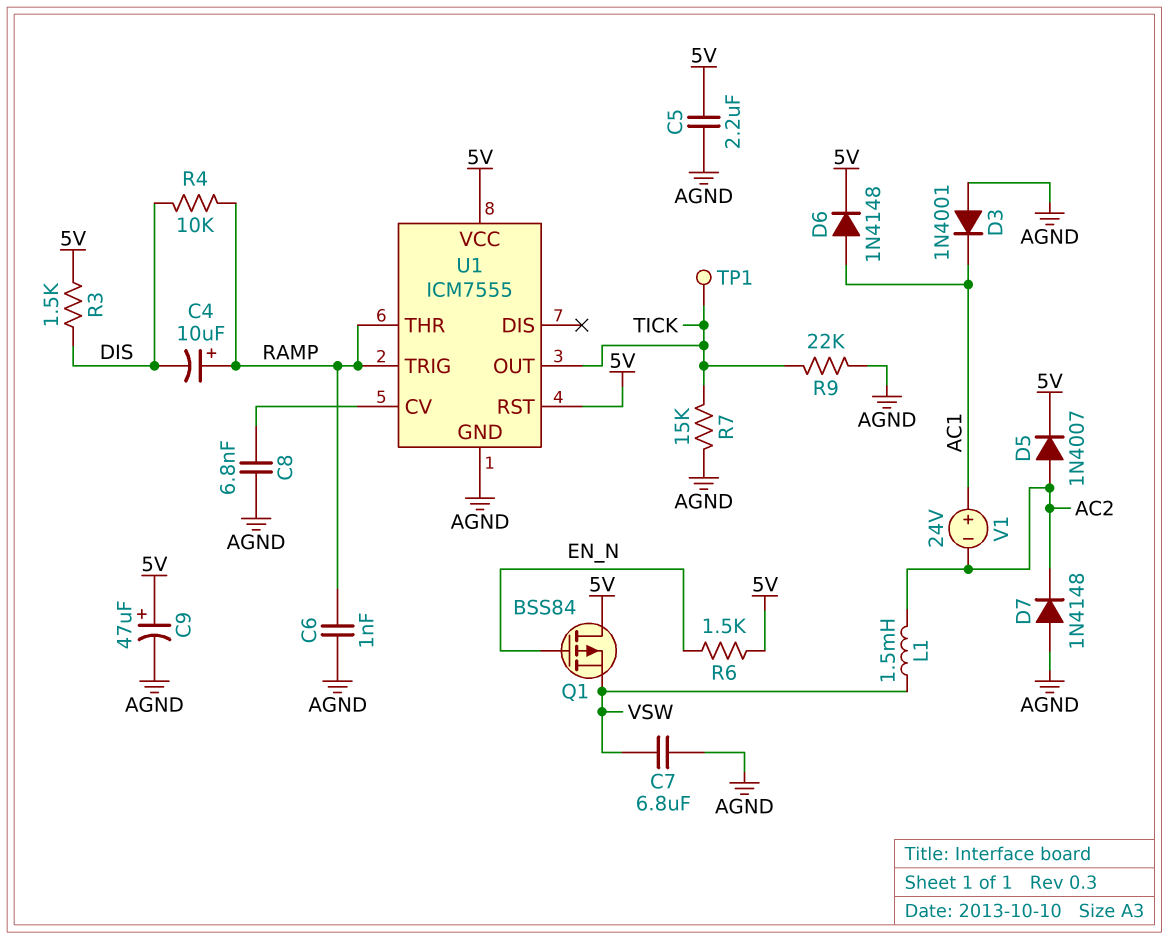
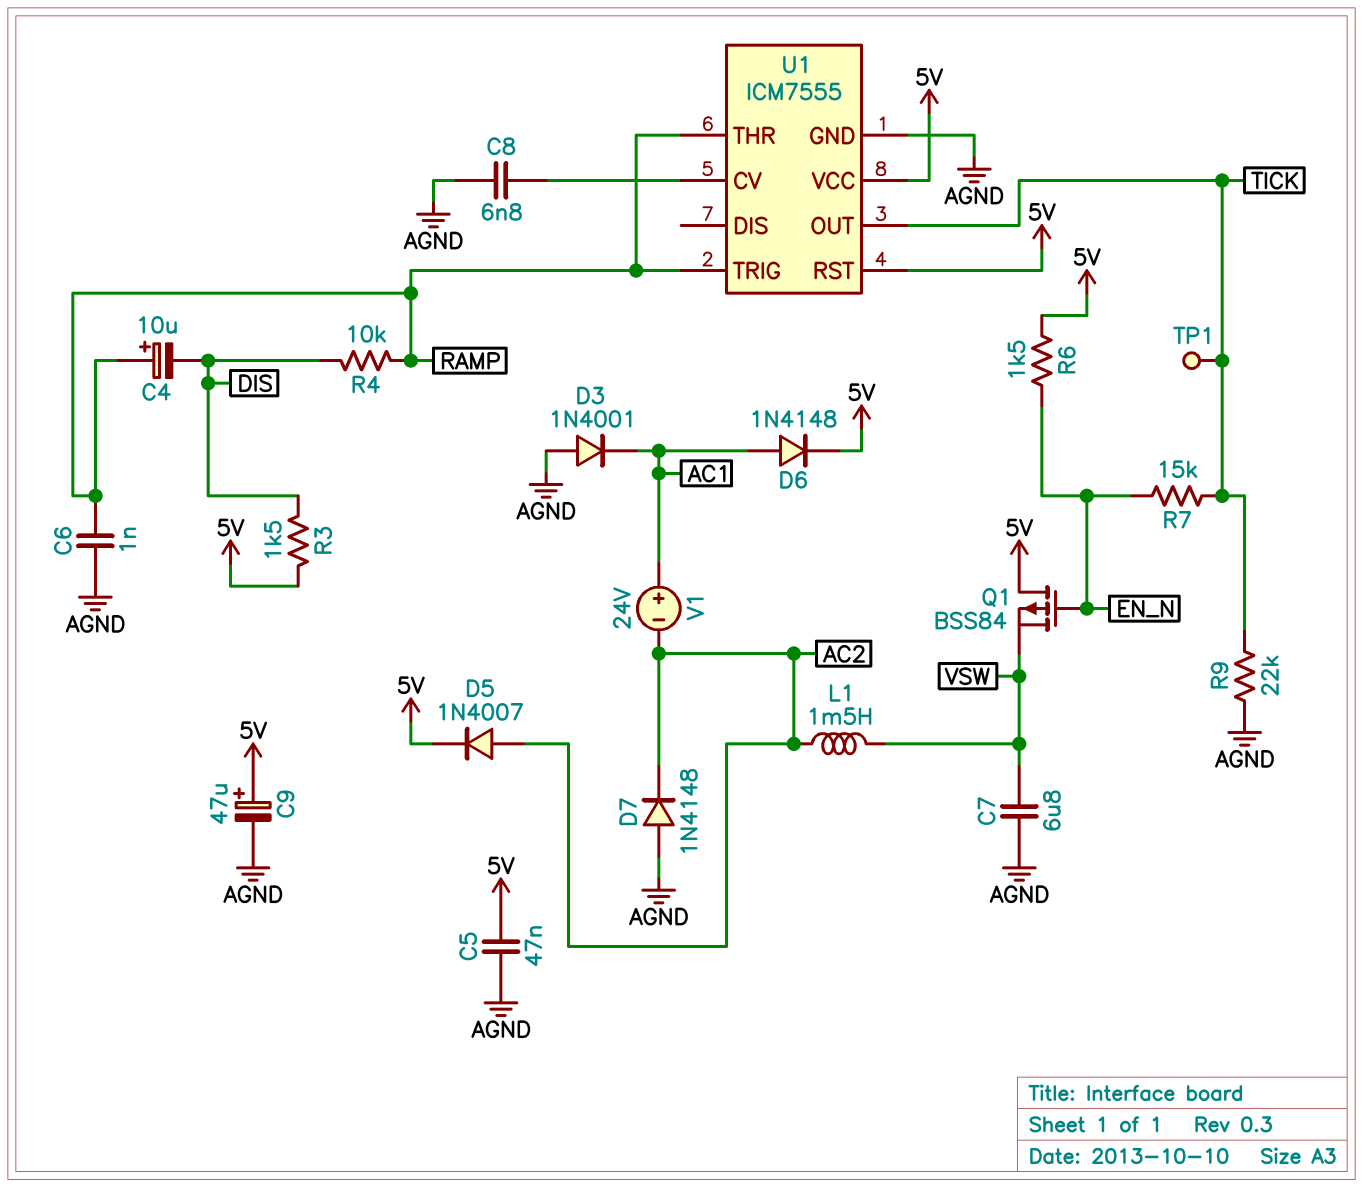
C5: 2.2uF (5V, AGND) -> 47nF (5V, AGND)
R7: 15k (AGND, TICK) -> 15k (EN_N, TICK)

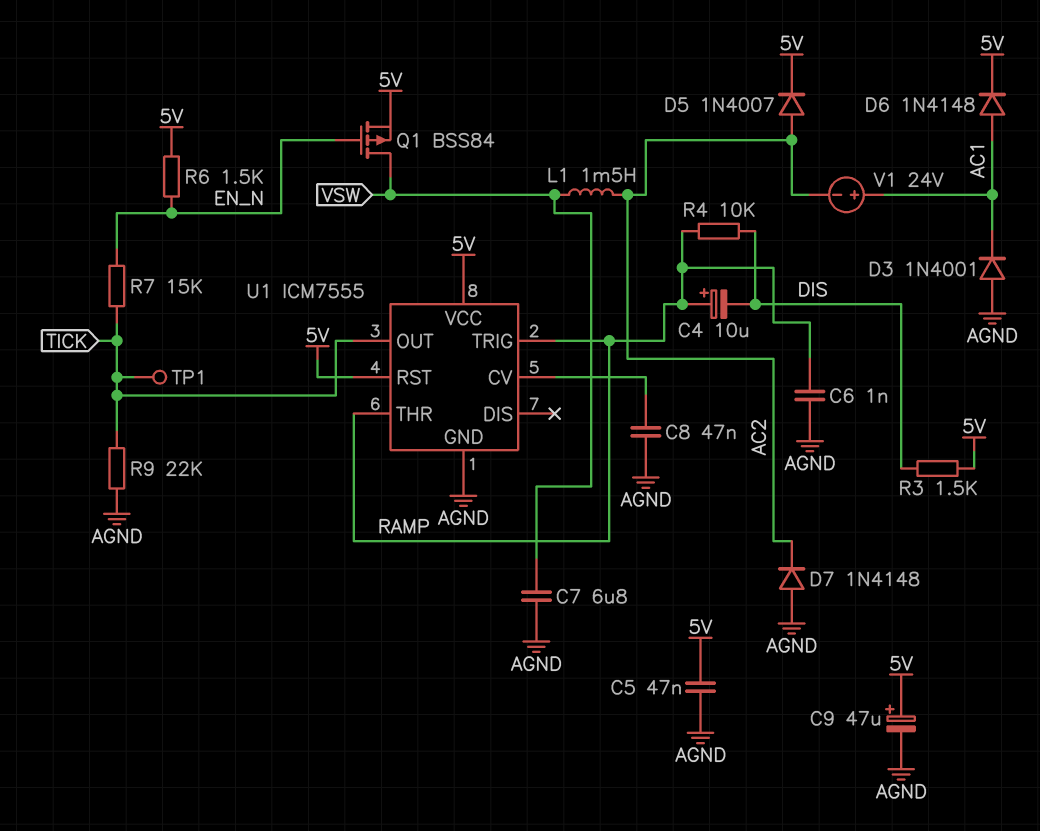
C8: 6.8nF (AGND, U1/CV) -> 47nF (AGND, U1/CV)
Q1: PMOS BSS84 (G EN_N, D 5V, S VSW) -> PMOS BSS84 (G EN_N, D VSW, S 5V)

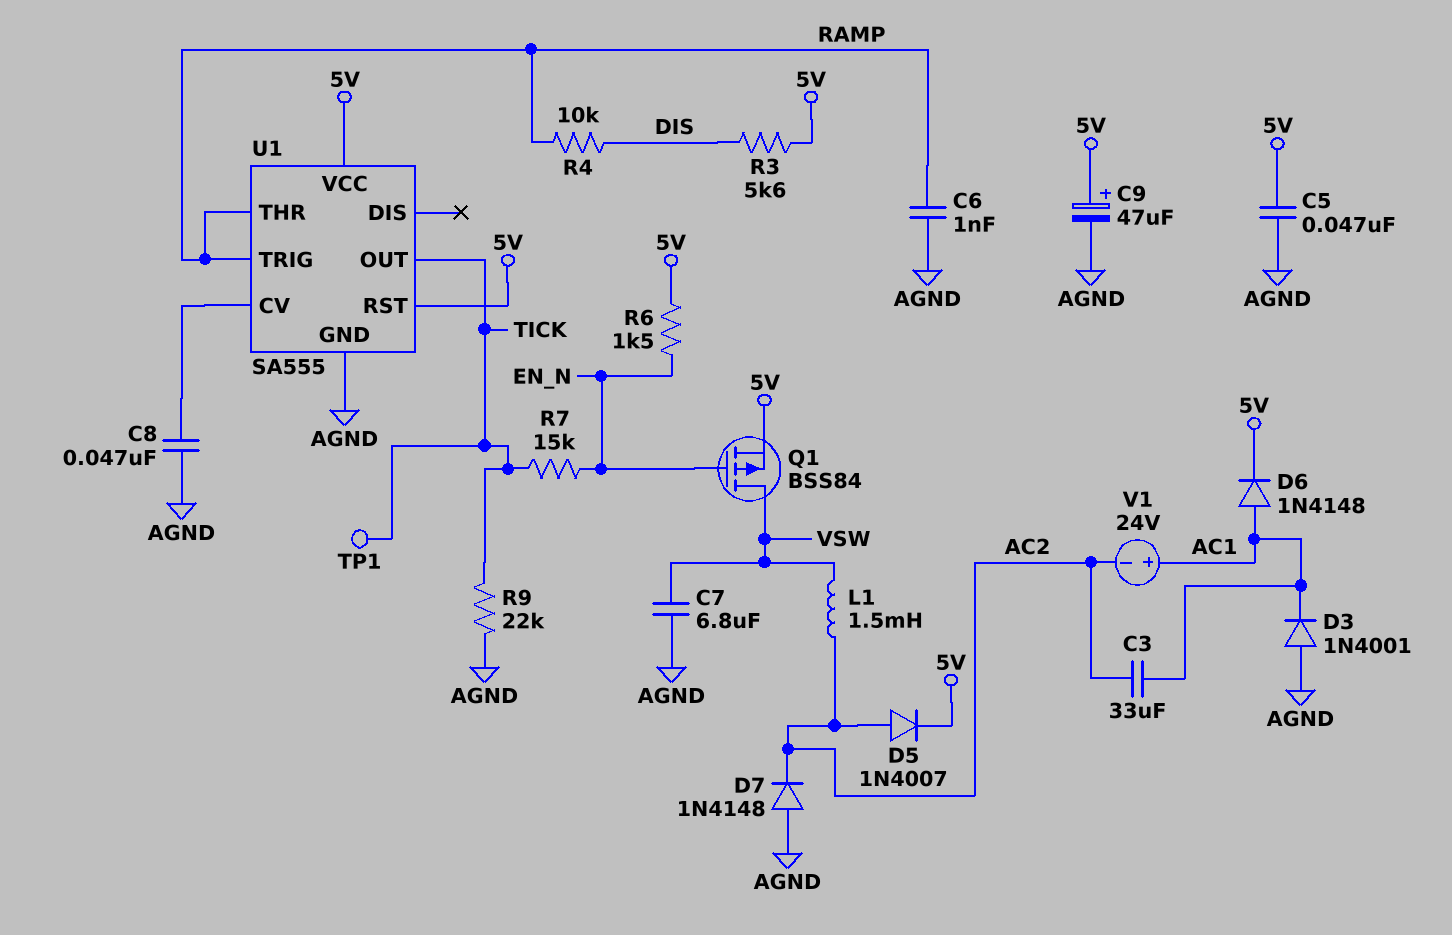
C3: none -> 33uF (AC1, AC2)
C4: 10uF (plus RAMP, minus DIS) -> none
R3: 1.5k (5V, DIS) -> 5.6k (5V, DIS)
U1: ICM7555 -> SA555

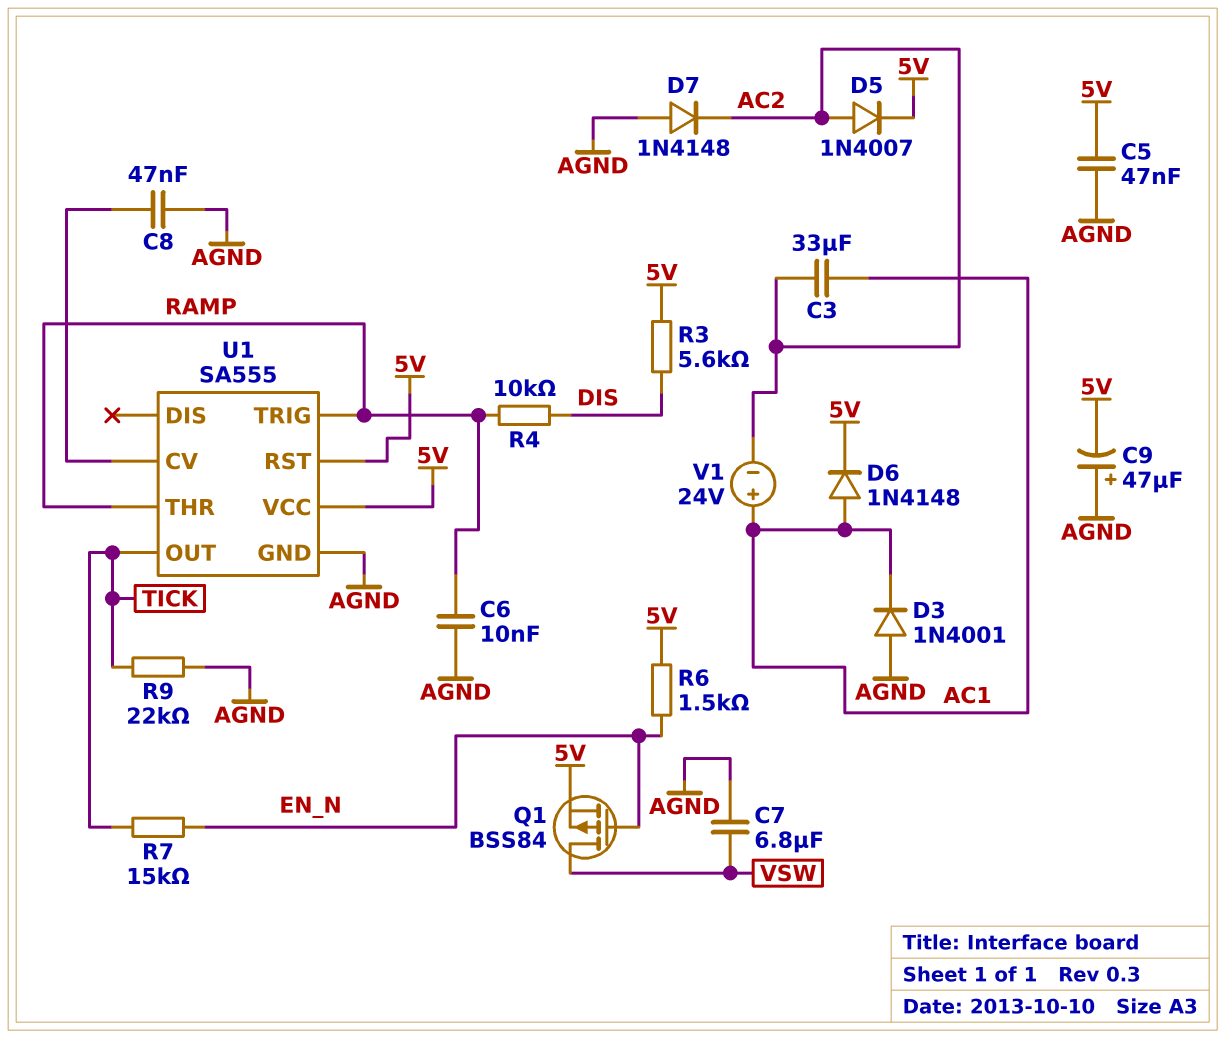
C6: 1nF (AGND, RAMP) -> 10nF (AGND, RAMP)
C9: 47uF (plus 5V, minus AGND) -> 47uF (plus AGND, minus 5V)
L1: 1.5mH (AC2, VSW) -> none
TP1: test point (TICK) -> none

